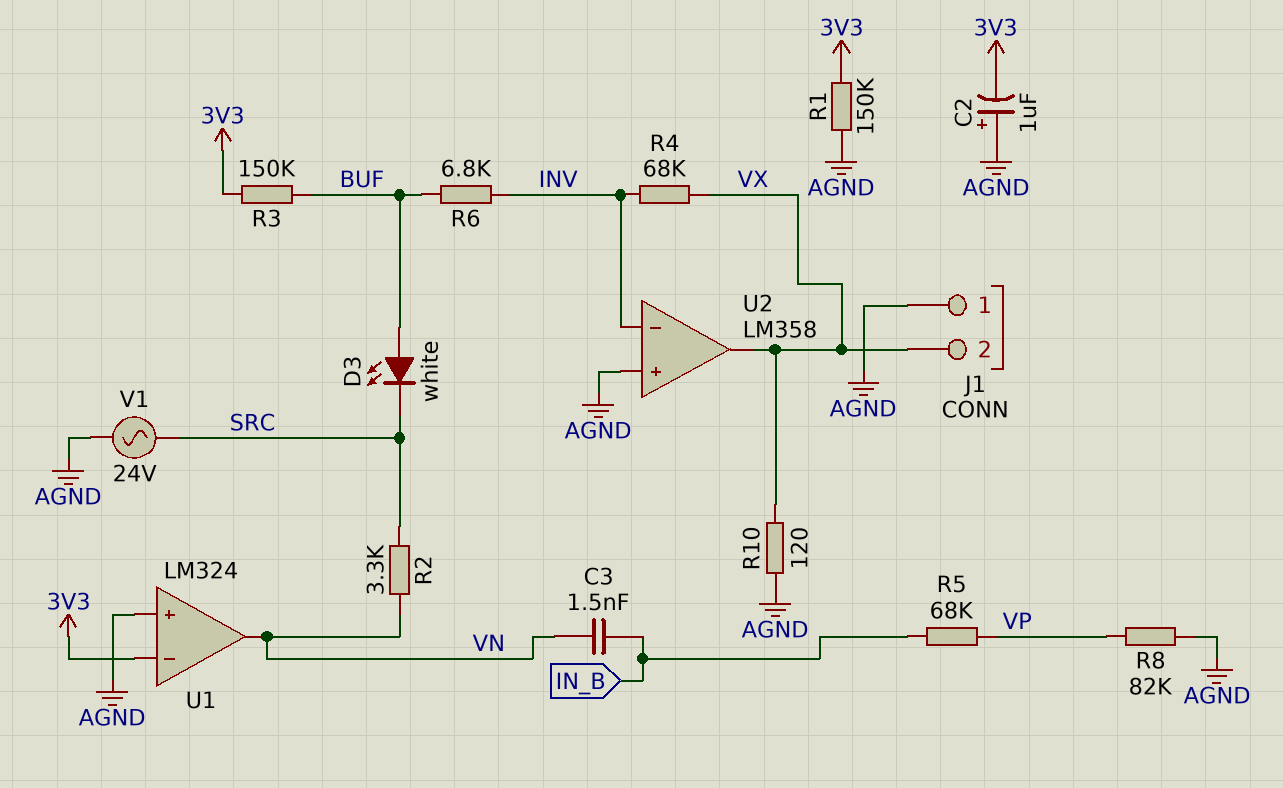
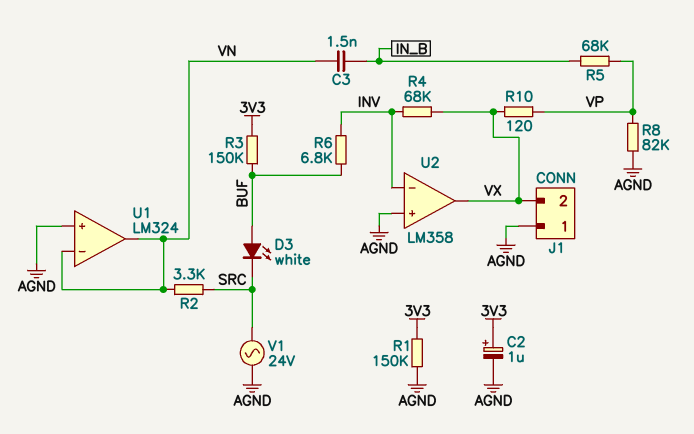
C2: 1uF (plus AGND, minus 3V3) -> 1uF (plus 3V3, minus AGND)
R10: 120 (AGND, VX) -> 120 (VP, VX)
U1 pin in-: 3V3 -> VN

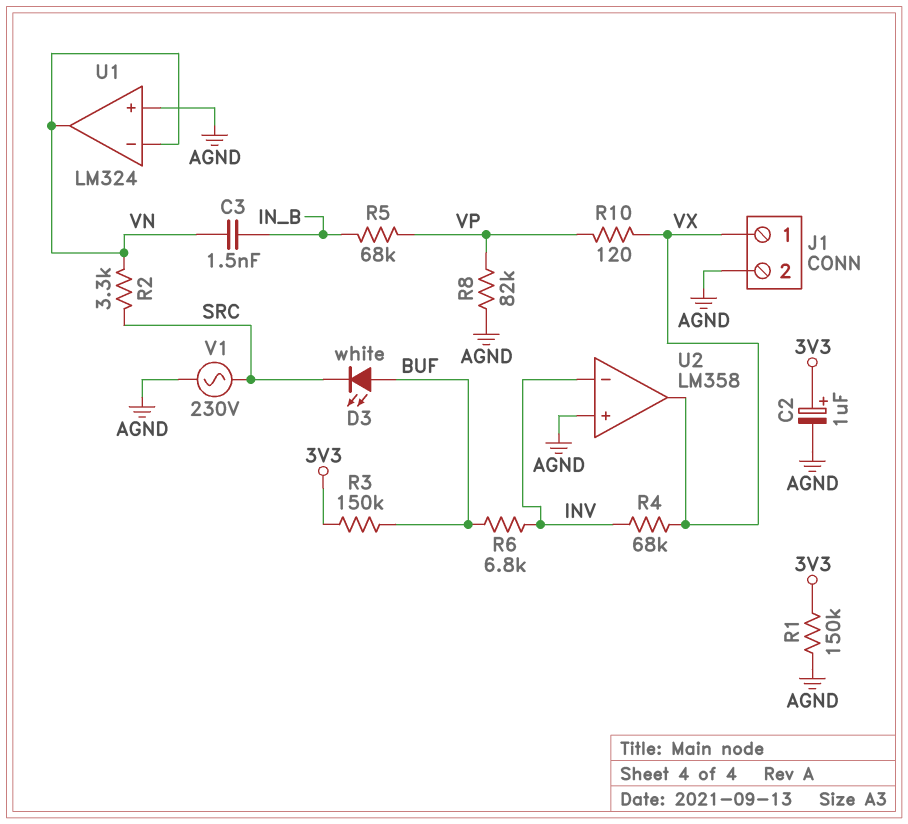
J1 pin 1: AGND -> VX
J1 pin 2: VX -> AGND
V1: AC 24V (AGND, SRC) -> AC 230V (AGND, SRC)

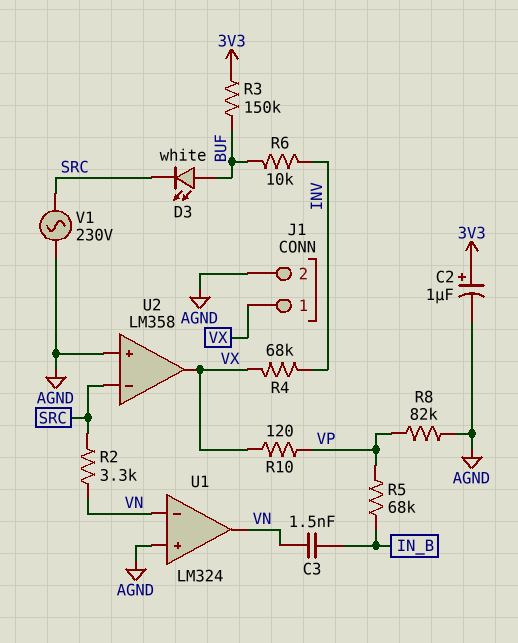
R1: 150k (3V3, AGND) -> none
R6: 6.8k (BUF, INV) -> 10k (BUF, INV)
U2 pin in-: INV -> SRC

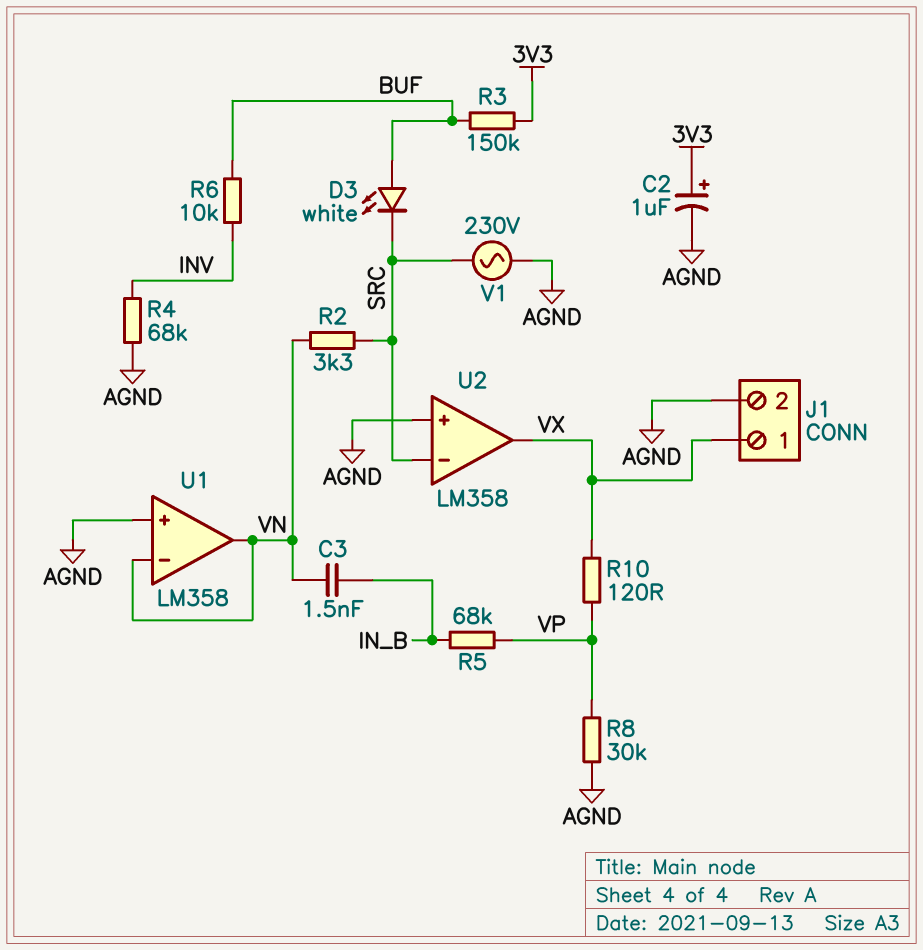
R4: 68k (INV, VX) -> 68k (AGND, INV)
R8: 82k (AGND, VP) -> 30k (AGND, VP)
U1: LM324 -> LM358

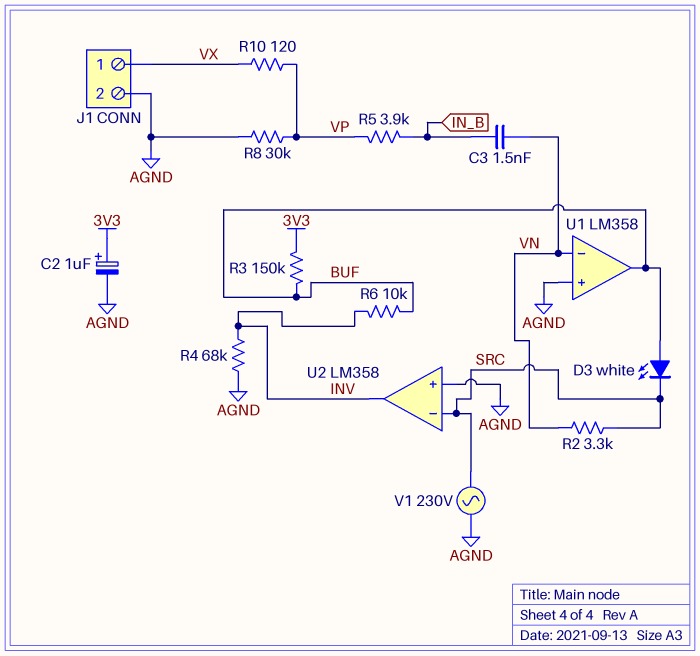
R5: 68k (IN_B, VP) -> 3.9k (IN_B, VP)
U1 pin out: VN -> BUF
U2 pin out: VX -> INV

